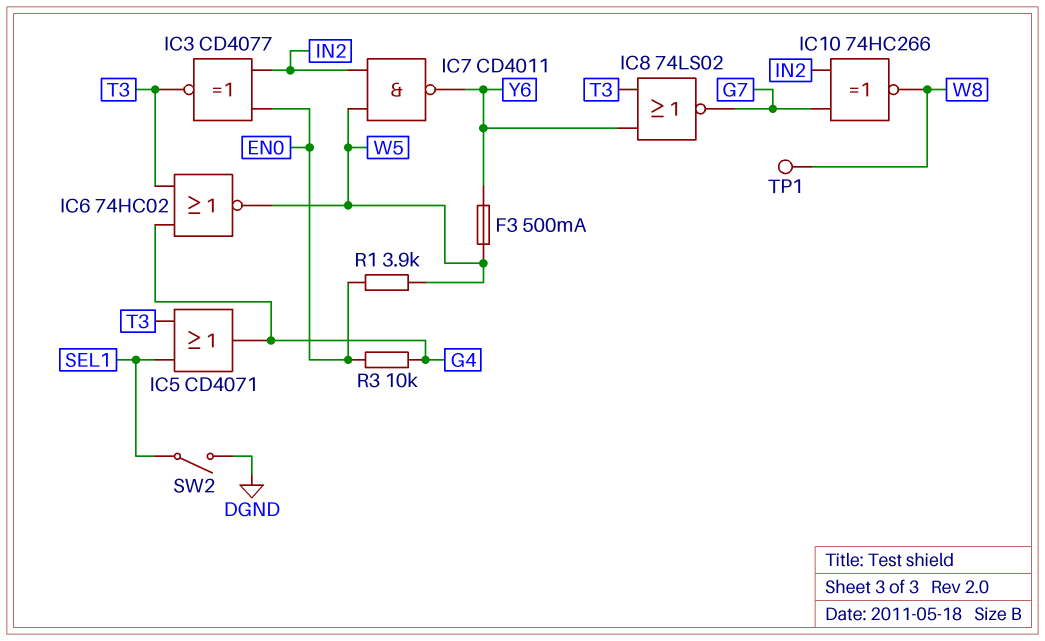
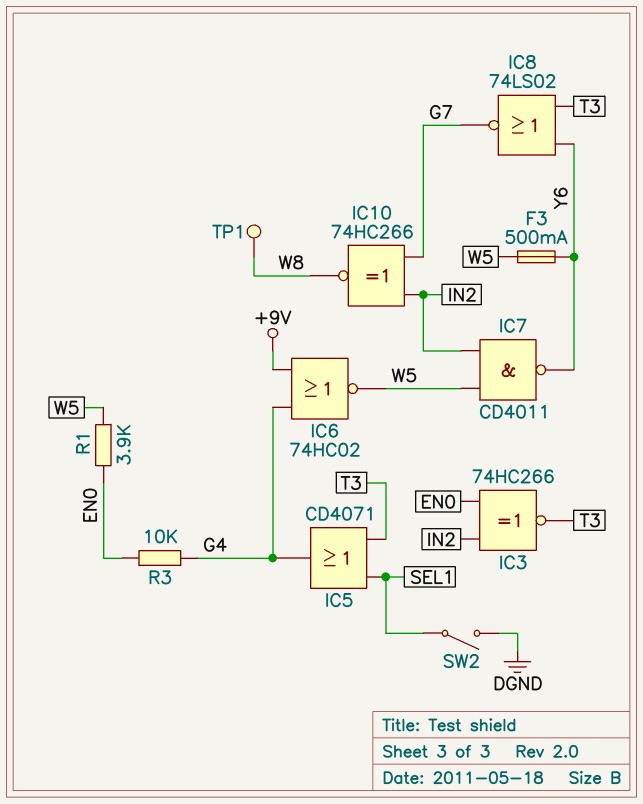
IC3: XNOR CD4077 (in EN0, in IN2, out T3) -> XNOR 74HC266 (in EN0, in IN2, out T3)
IC6: NOR 74HC02 (in G4, in T3, out W5) -> NOR 74HC02 (in +9V, in G4, out W5)

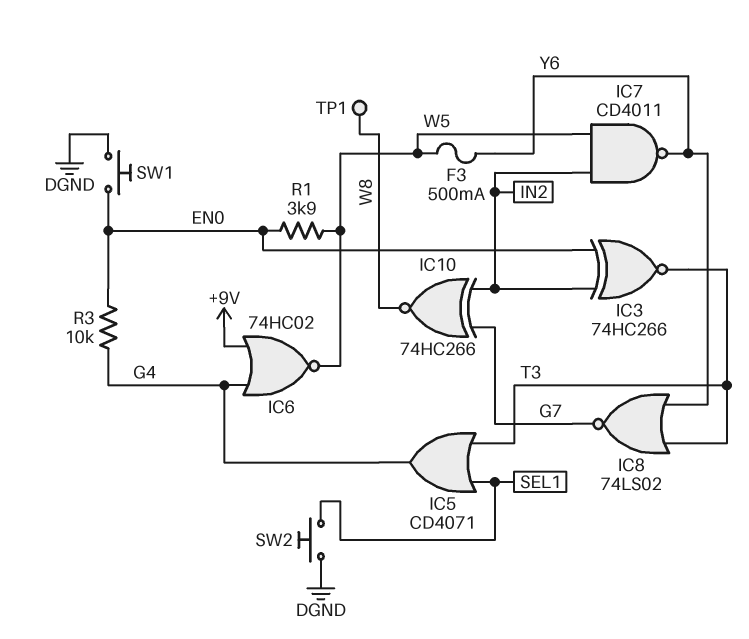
SW1: none -> button (DGND, EN0)
SW2: switch (DGND, SEL1) -> button (DGND, SEL1)

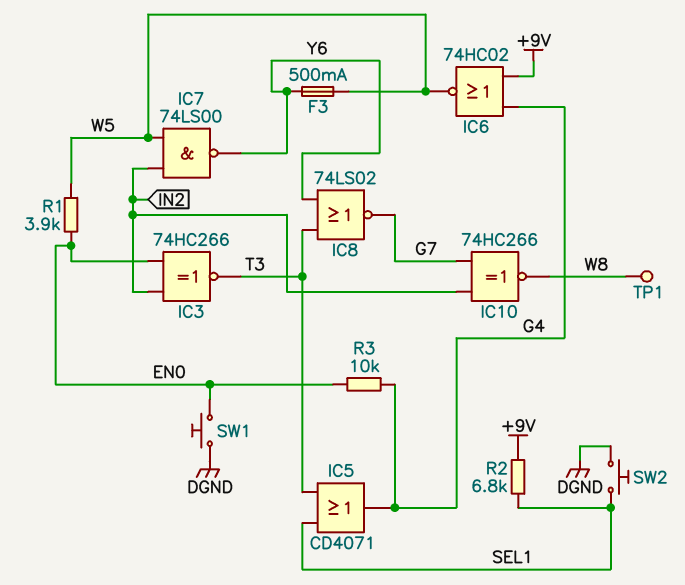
IC7: NAND CD4011 (in IN2, in W5, out Y6) -> NAND 74LS00 (in IN2, in W5, out Y6)
R2: none -> 6.8k (+9V, SEL1)

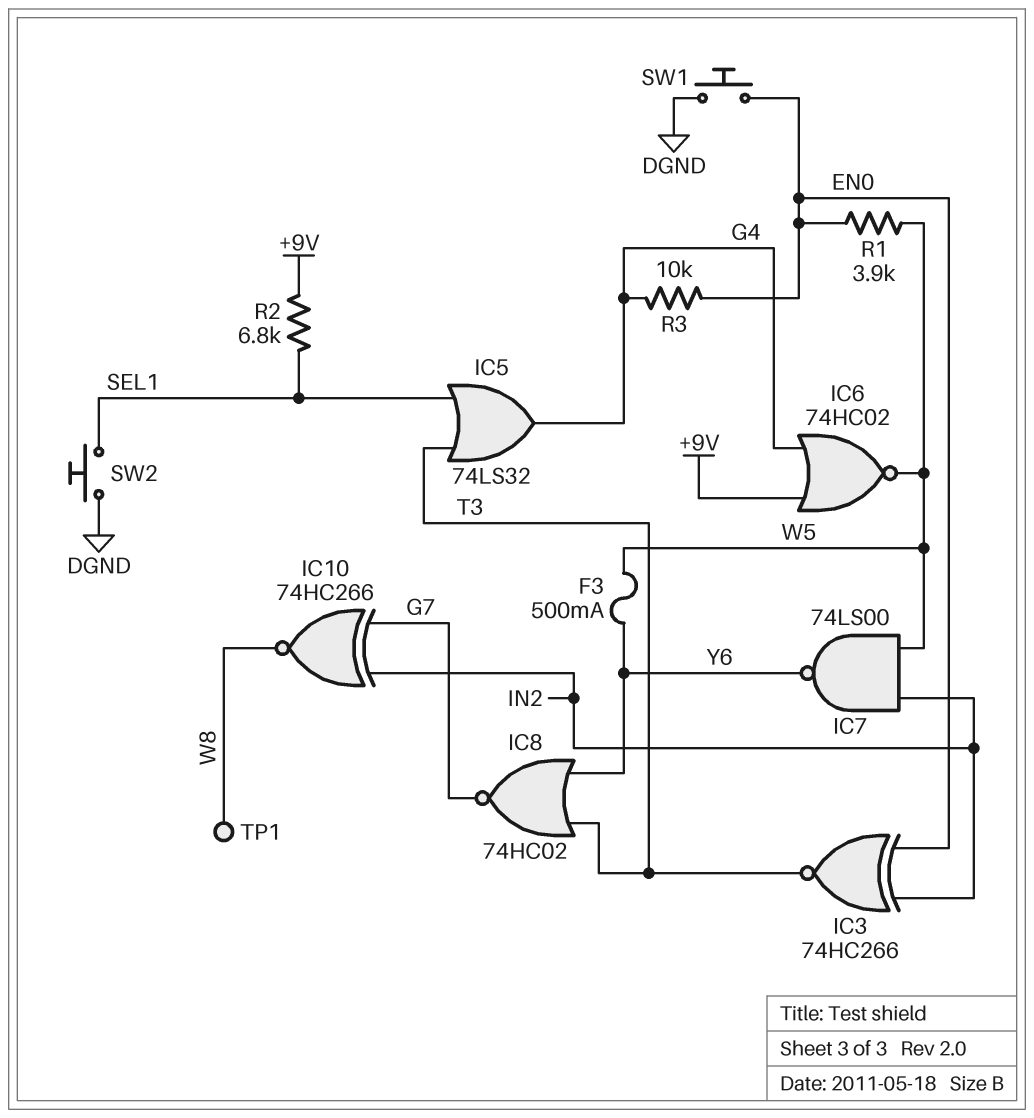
IC5: OR CD4071 (in SEL1, in T3, out G4) -> OR 74LS32 (in SEL1, in T3, out G4)
IC8: NOR 74LS02 (in T3, in Y6, out G7) -> NOR 74HC02 (in T3, in Y6, out G7)

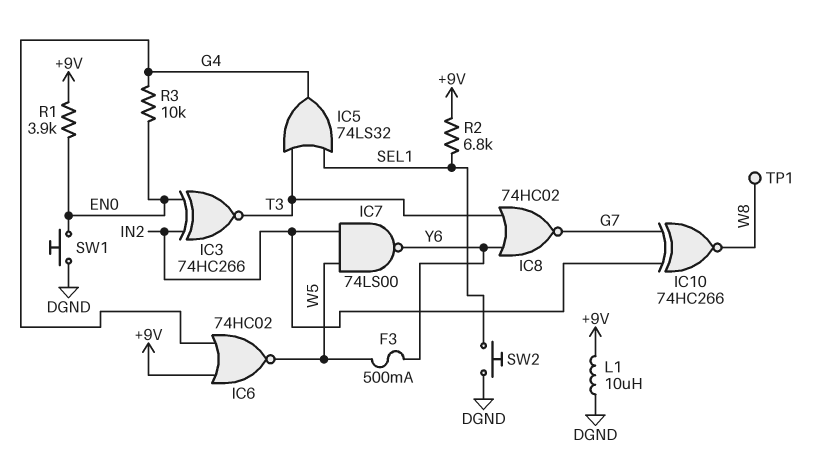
L1: none -> 10uH (+9V, DGND)
R1: 3.9k (EN0, W5) -> 3.9k (+9V, EN0)

